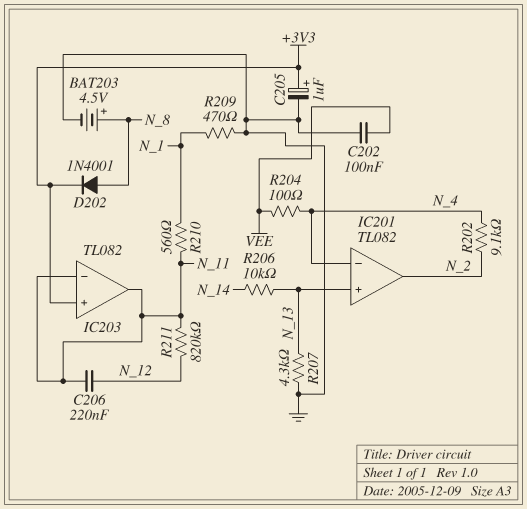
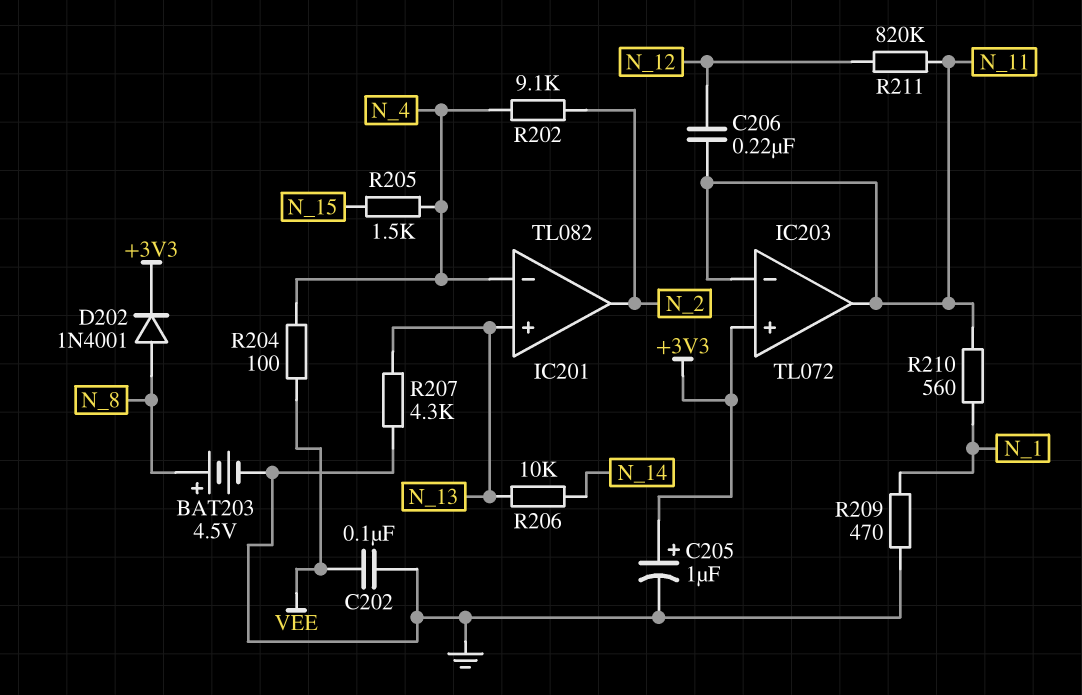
IC203: TL082 -> TL072
R205: none -> 1.5k (N_4, N_15)

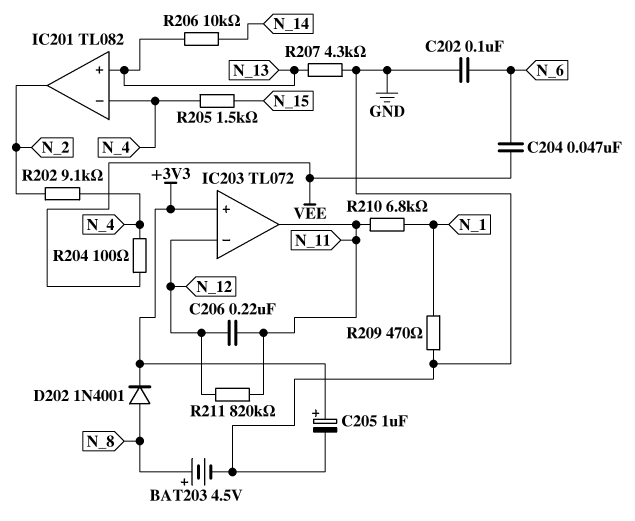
C202: 100nF (GND, VEE) -> 100nF (GND, N_6)
C204: none -> 47nF (N_6, VEE)
IC203 pin in-: N_11 -> N_12
R210: 560 (N_1, N_11) -> 6.8k (N_1, N_11)

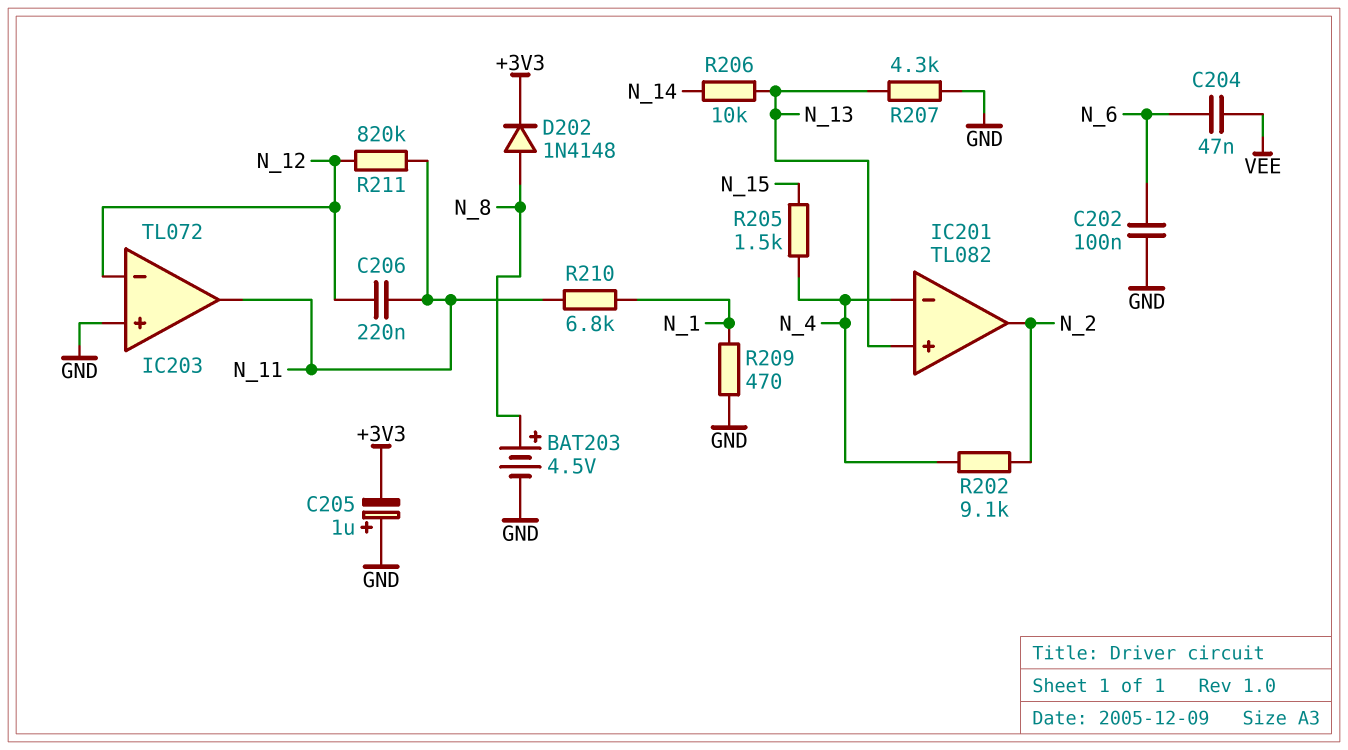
C205: 1uF (plus +3V3, minus GND) -> 1uF (plus GND, minus +3V3)
D202: diode 1N4001 (A N_8, K +3V3) -> diode 1N4148 (A N_8, K +3V3)
IC203 pin in+: +3V3 -> GND
R204: 100 (N_4, VEE) -> none

